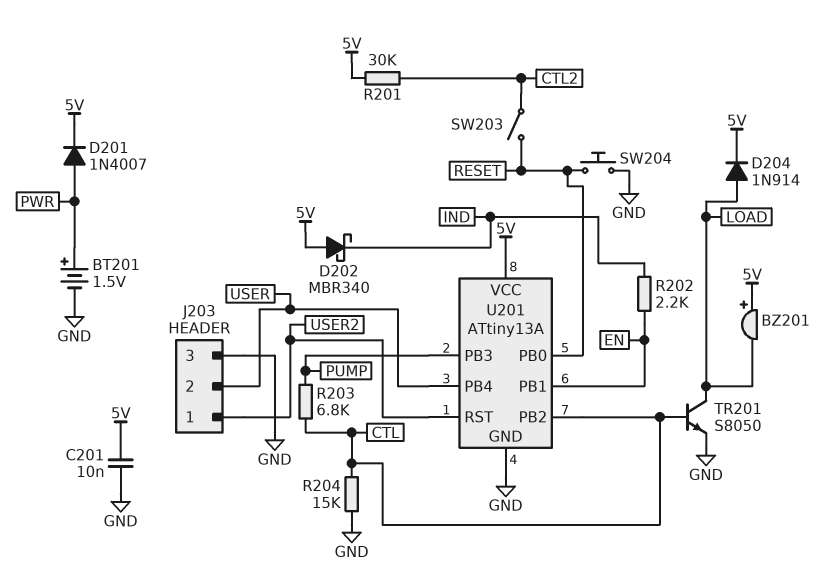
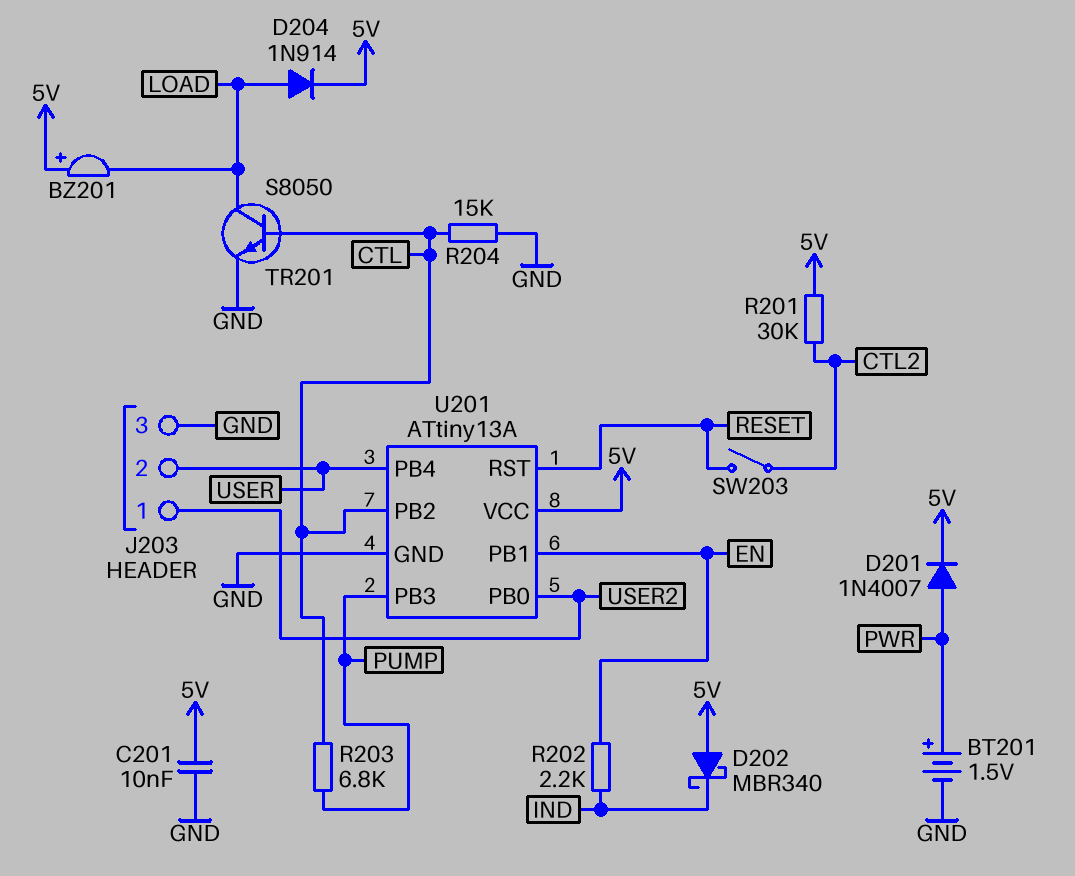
SW204: button (GND, RESET) -> none
U201 pin PB0: RESET -> USER2
U201 pin RST: USER2 -> RESET

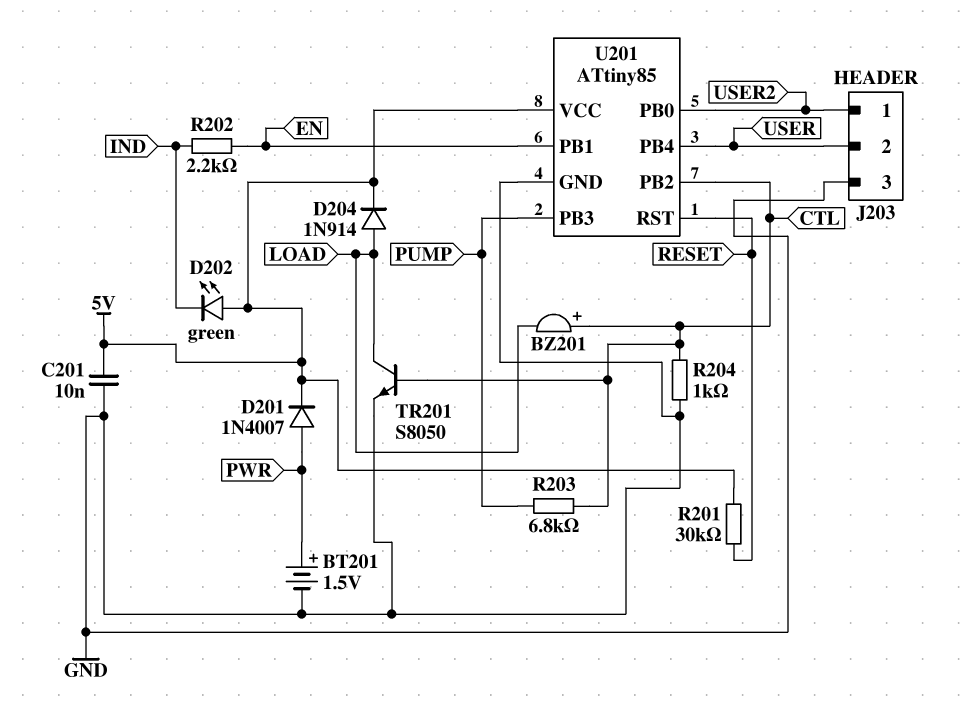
BZ201: buzzer (plus 5V, minus LOAD) -> buzzer (plus CTL, minus LOAD)
D202: schottky MBR340 (A 5V, K IND) -> LED green (A 5V, K IND)
R201: 30k (5V, CTL2) -> 30k (5V, RESET)
R204: 15k (CTL, GND) -> 1k (CTL, GND)
SW203: switch (CTL2, RESET) -> none
U201: ATtiny13A -> ATtiny85

